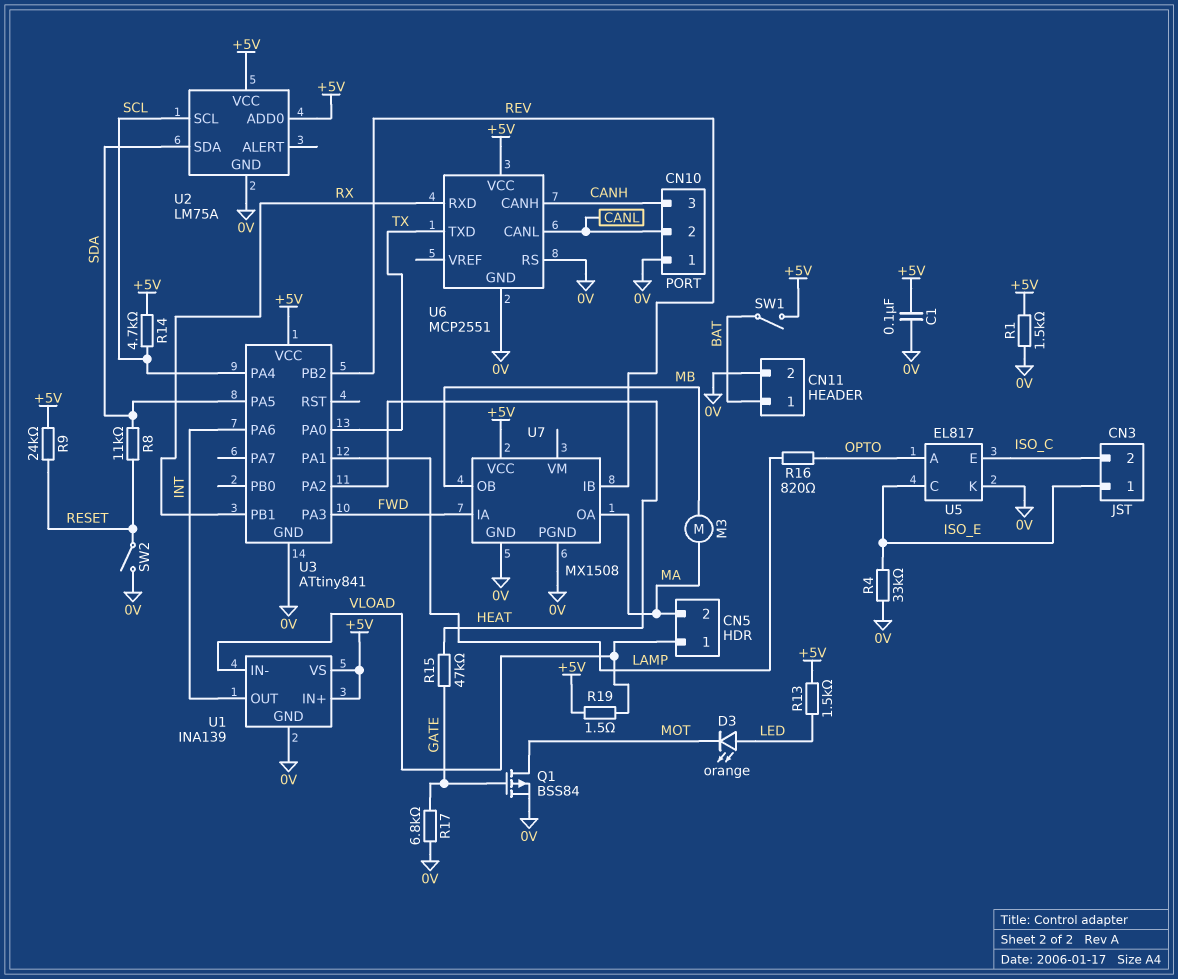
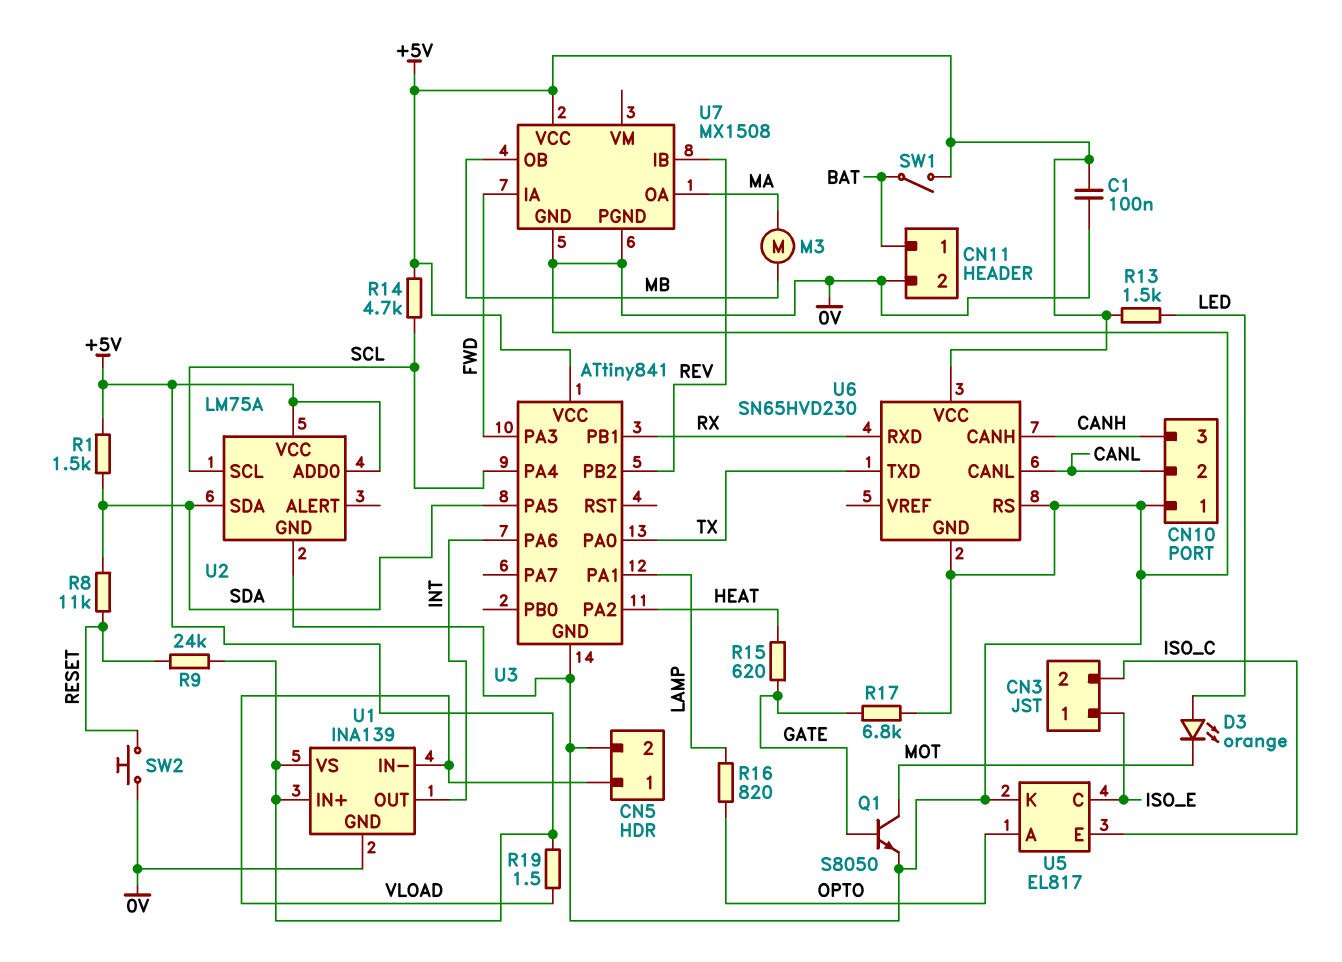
CN5 pin 2: MA -> 0V
Q1: PMOS BSS84 (G GATE, D MOT, S 0V) -> NPN S8050 (B GATE, C MOT, E 0V)
R1: 1.5k (+5V, 0V) -> 1.5k (+5V, SDA)
R4: 33k (0V, ISO_E) -> none
R15: 47k (GATE, HEAT) -> 620 (GATE, HEAT)
SW2: switch (0V, RESET) -> button (0V, RESET)
U6: MCP2551 -> SN65HVD230

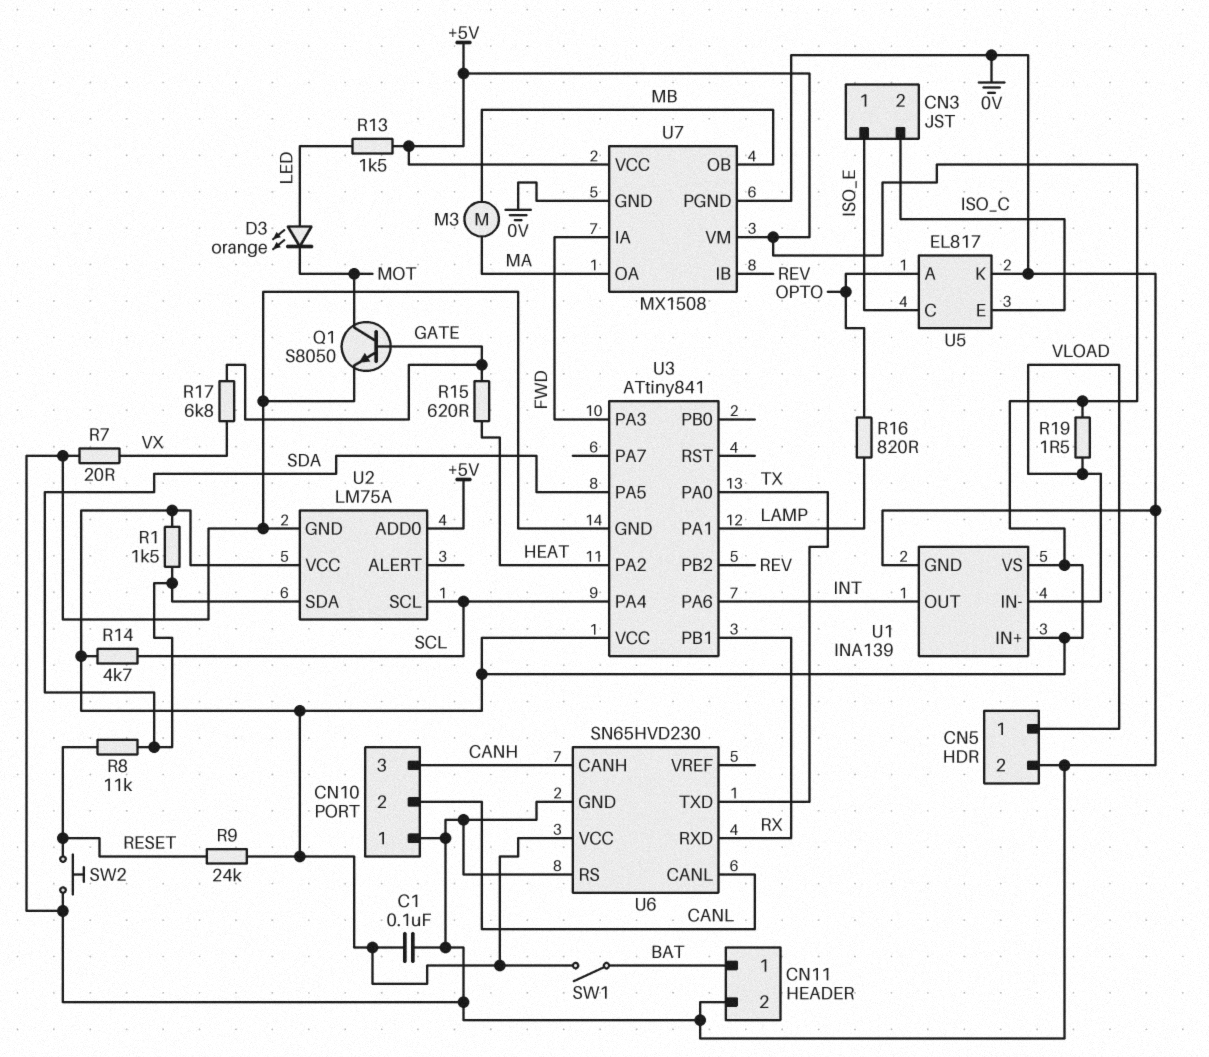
R7: none -> 20 (0V, VX)
R17: 6.8k (0V, GATE) -> 6.8k (GATE, VX)
U7 pin VM: none -> +5V

